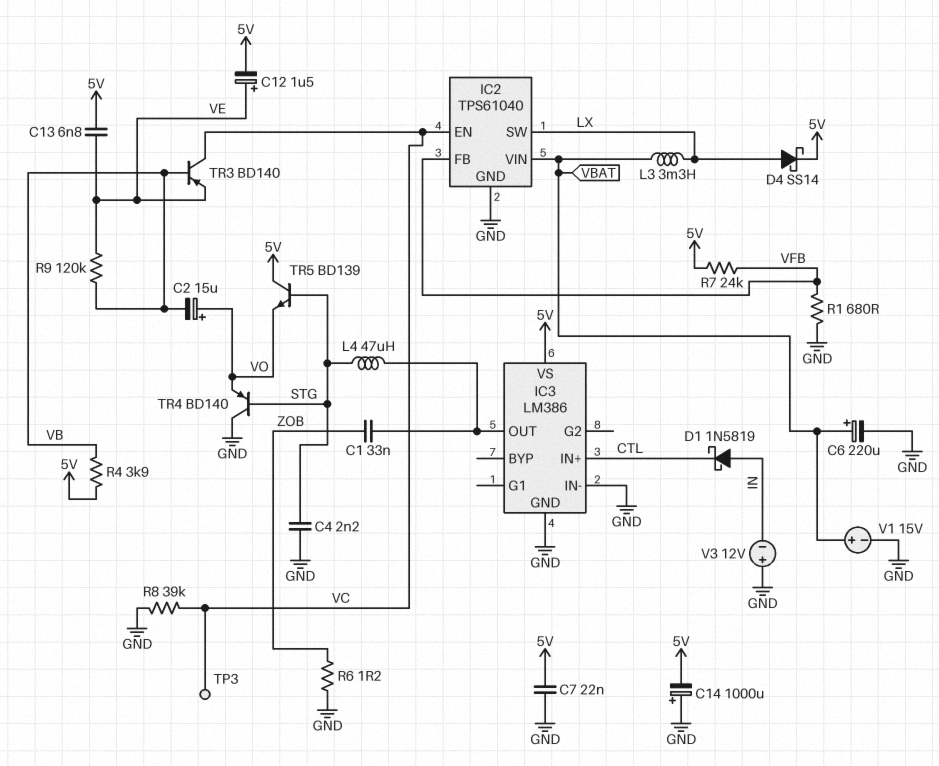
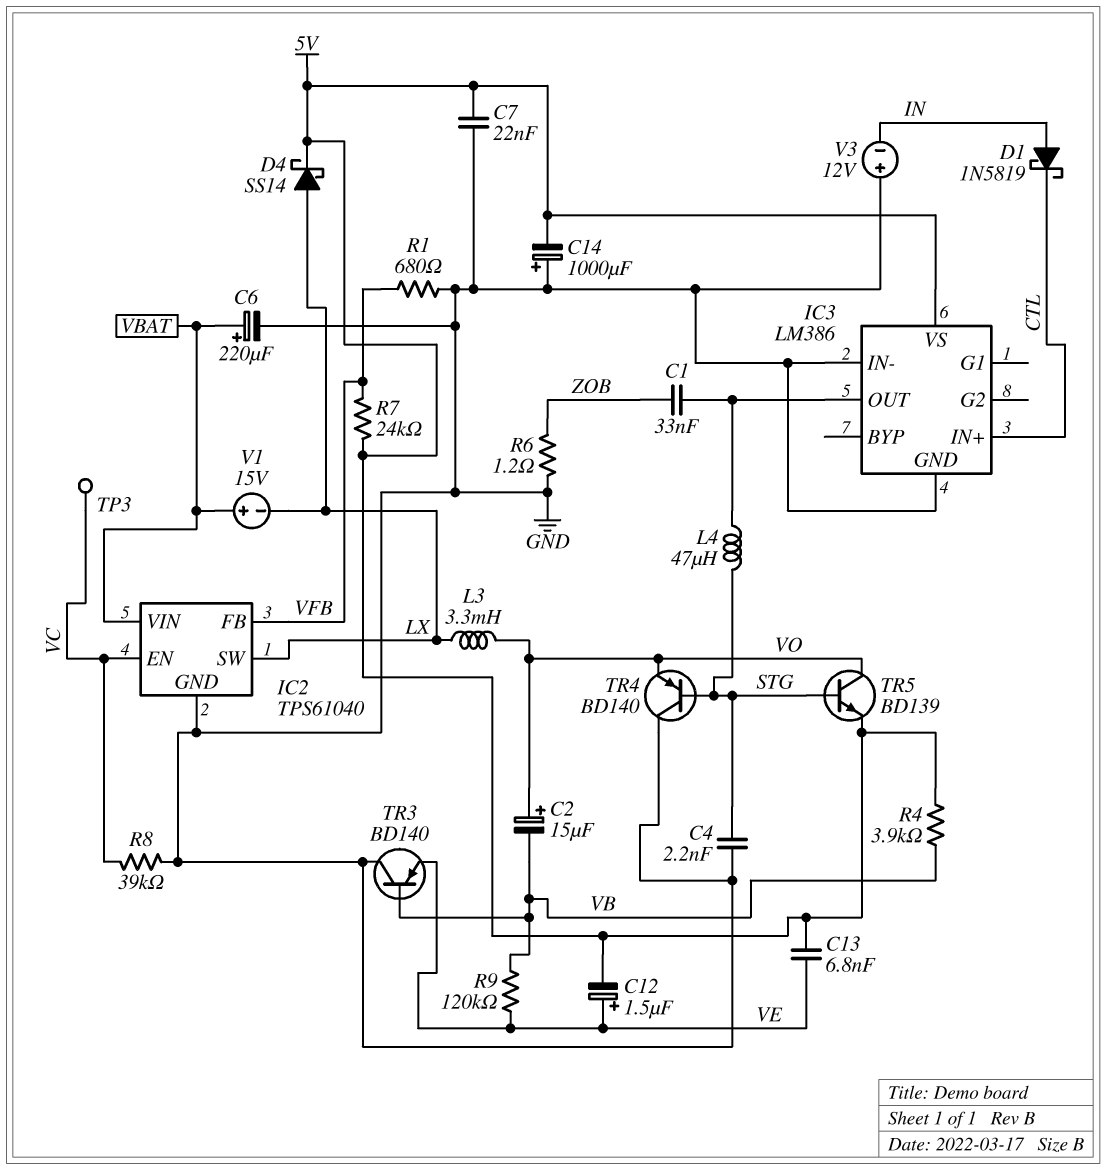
L3: 3.3mH (LX, VBAT) -> 3.3mH (LX, VO)
TR3: PNP BD140 (B VB, C VC, E VE) -> PNP BD140 (B VB, C GND, E VE)
TR5: NPN BD139 (B STG, C 5V, E VO) -> NPN BD139 (B STG, C VO, E 5V)
V1: 15V (plus VBAT, minus GND) -> 15V (plus VBAT, minus LX)

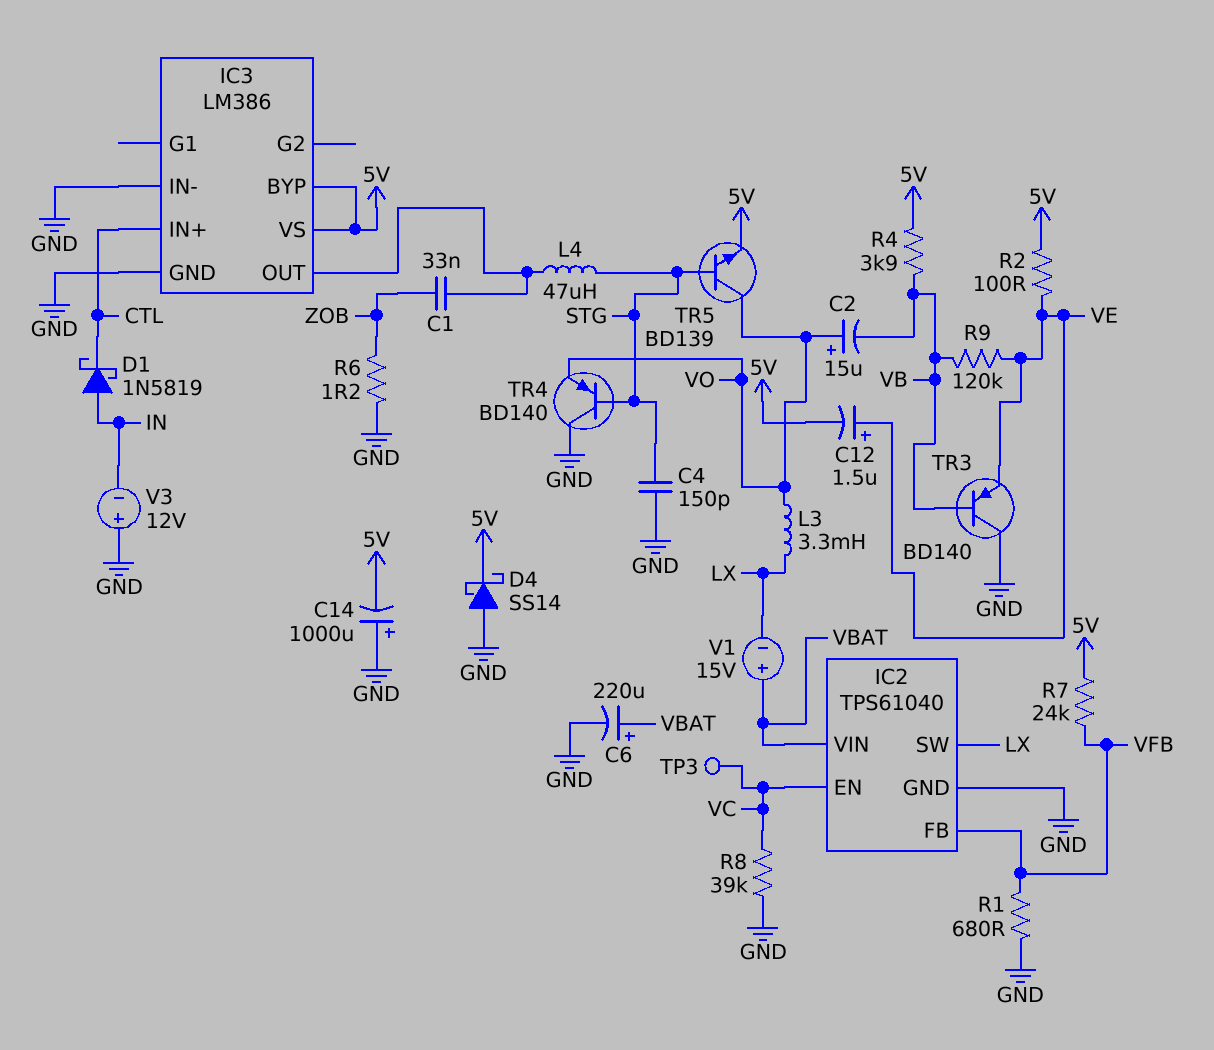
C4: 2.2nF (GND, STG) -> 150pF (GND, STG)
C7: 22nF (5V, GND) -> none
C13: 6.8nF (5V, VE) -> none
D4: schottky SS14 (A LX, K 5V) -> schottky SS14 (A GND, K 5V)
IC3 pin BYP: none -> 5V
R2: none -> 100 (5V, VE)

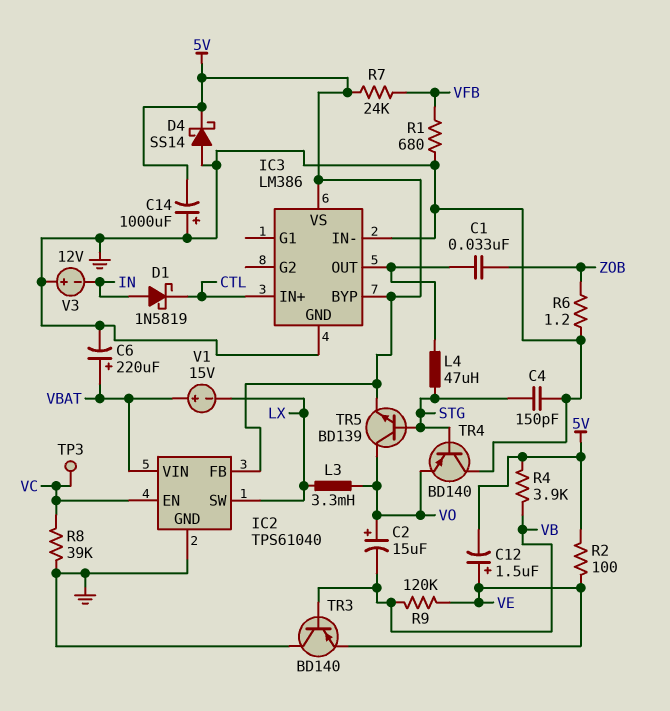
IC2 pin FB: VFB -> 5V

